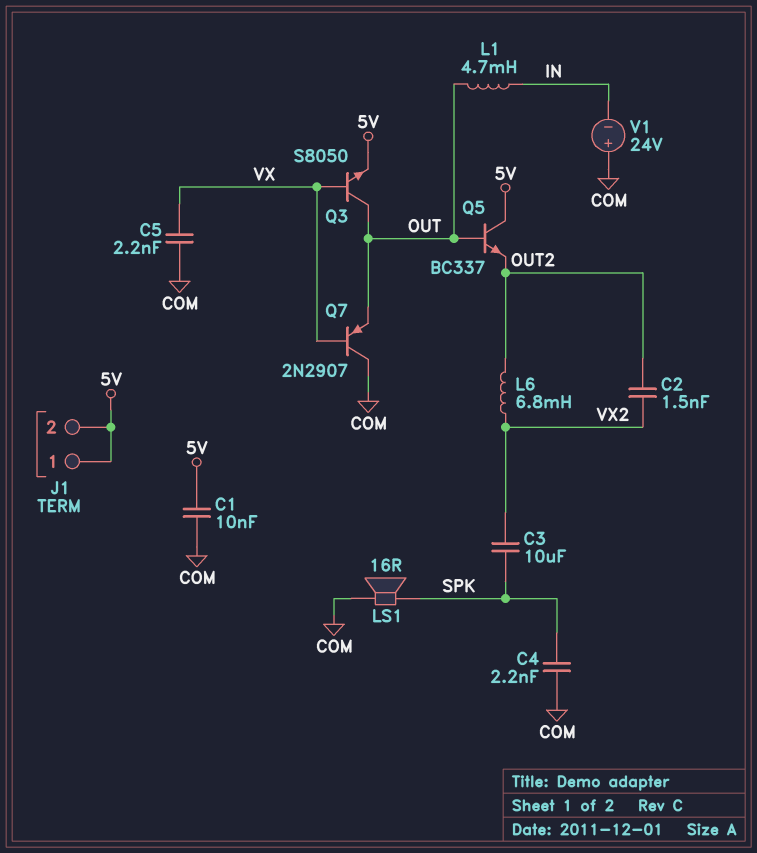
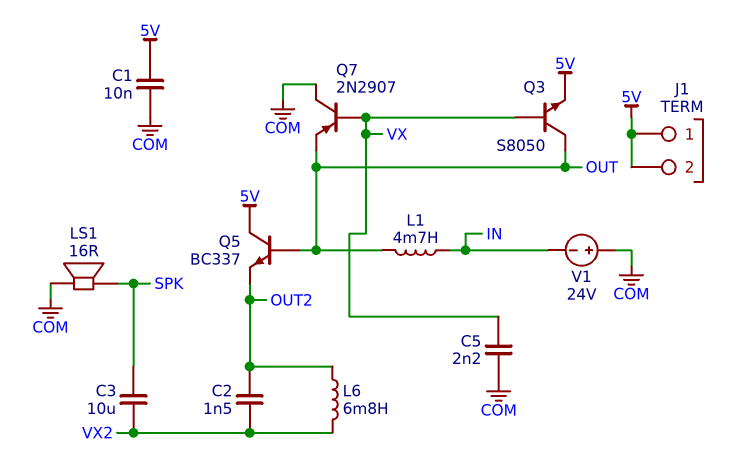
C4: 2.2nF (COM, SPK) -> none

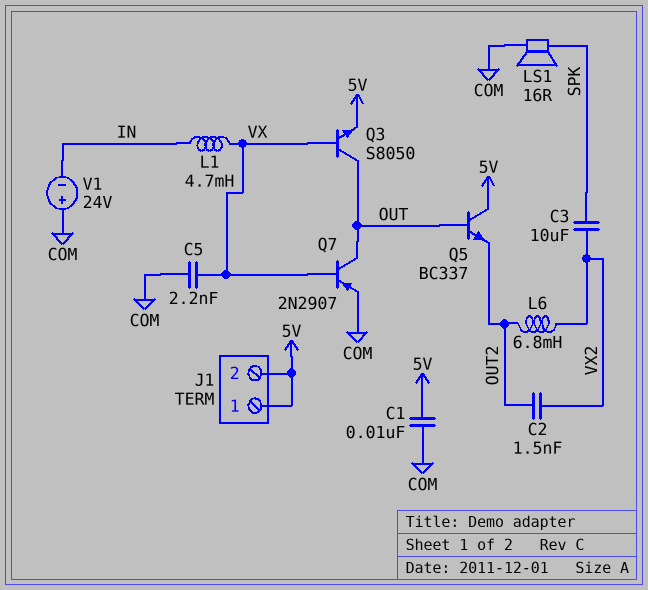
L1: 4.7mH (IN, OUT) -> 4.7mH (IN, VX)
Q7: PNP 2N2907 (B VX, C COM, E OUT) -> PNP 2N2907 (B VX, C OUT, E COM)

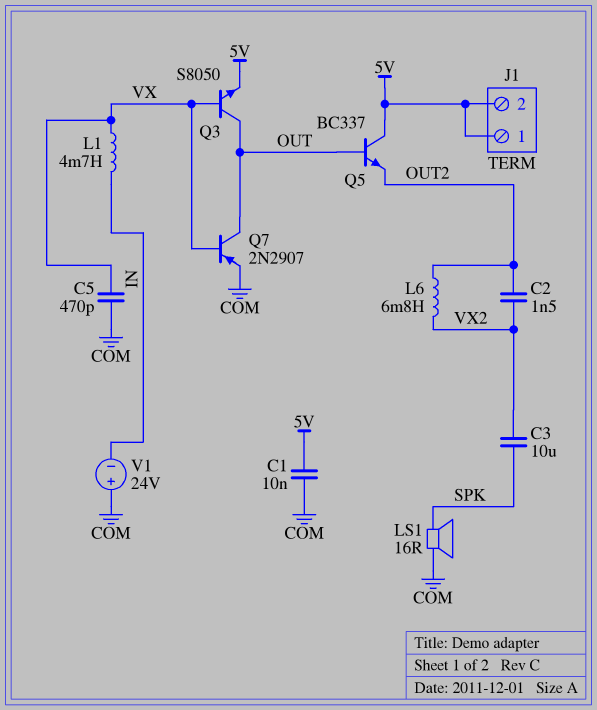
C5: 2.2nF (COM, VX) -> 470pF (COM, VX)

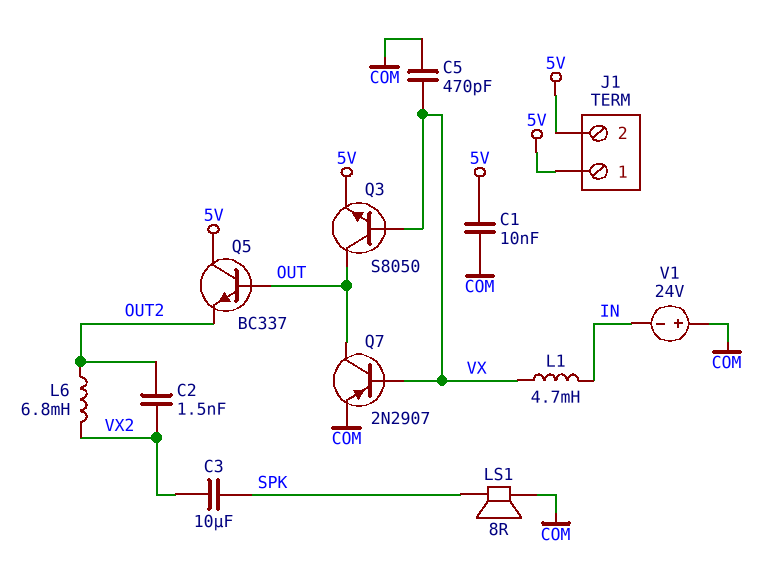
LS1: speaker 16R (COM, SPK) -> speaker 8R (COM, SPK)

